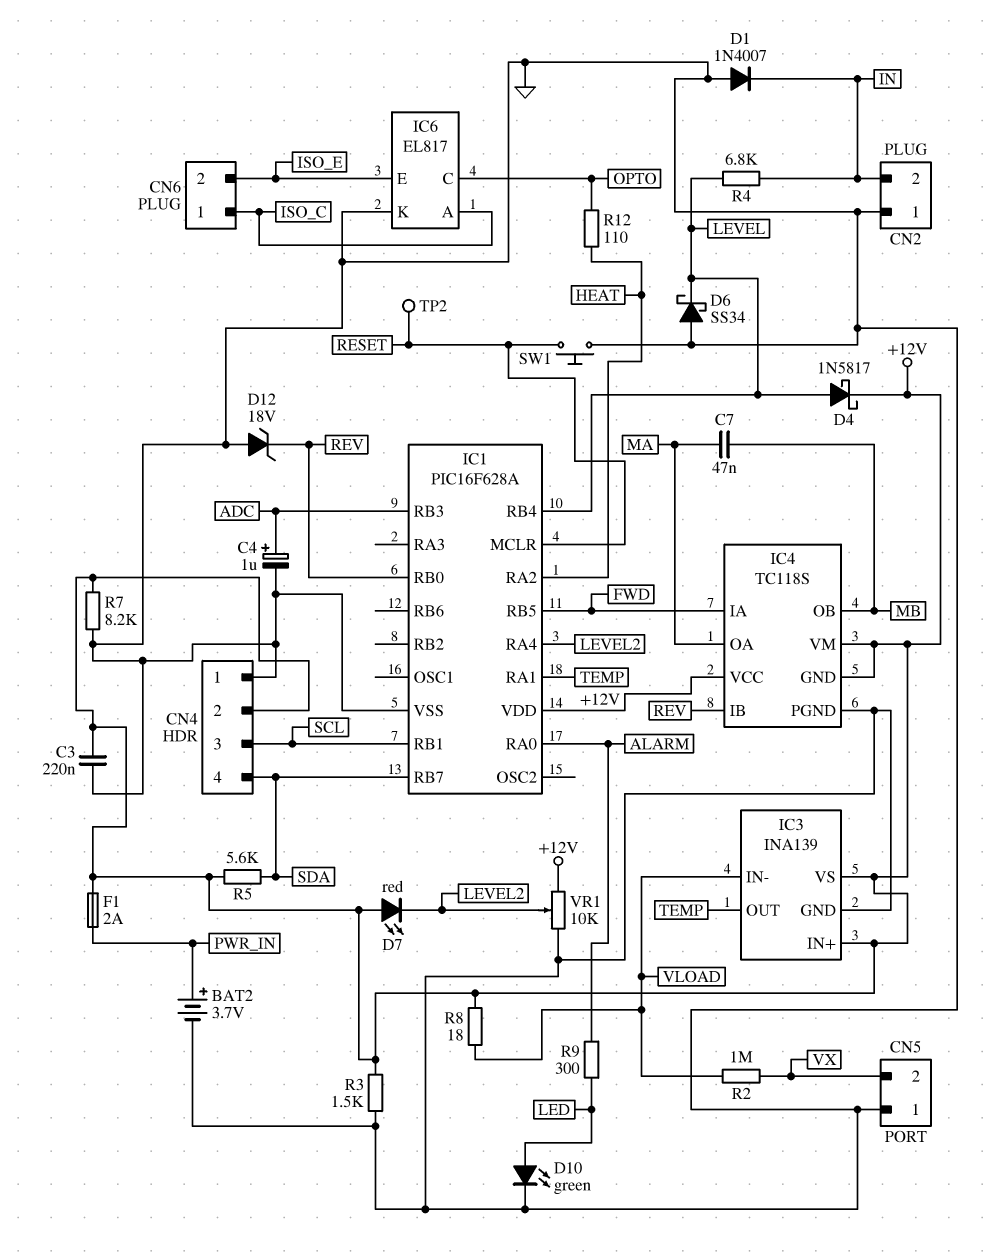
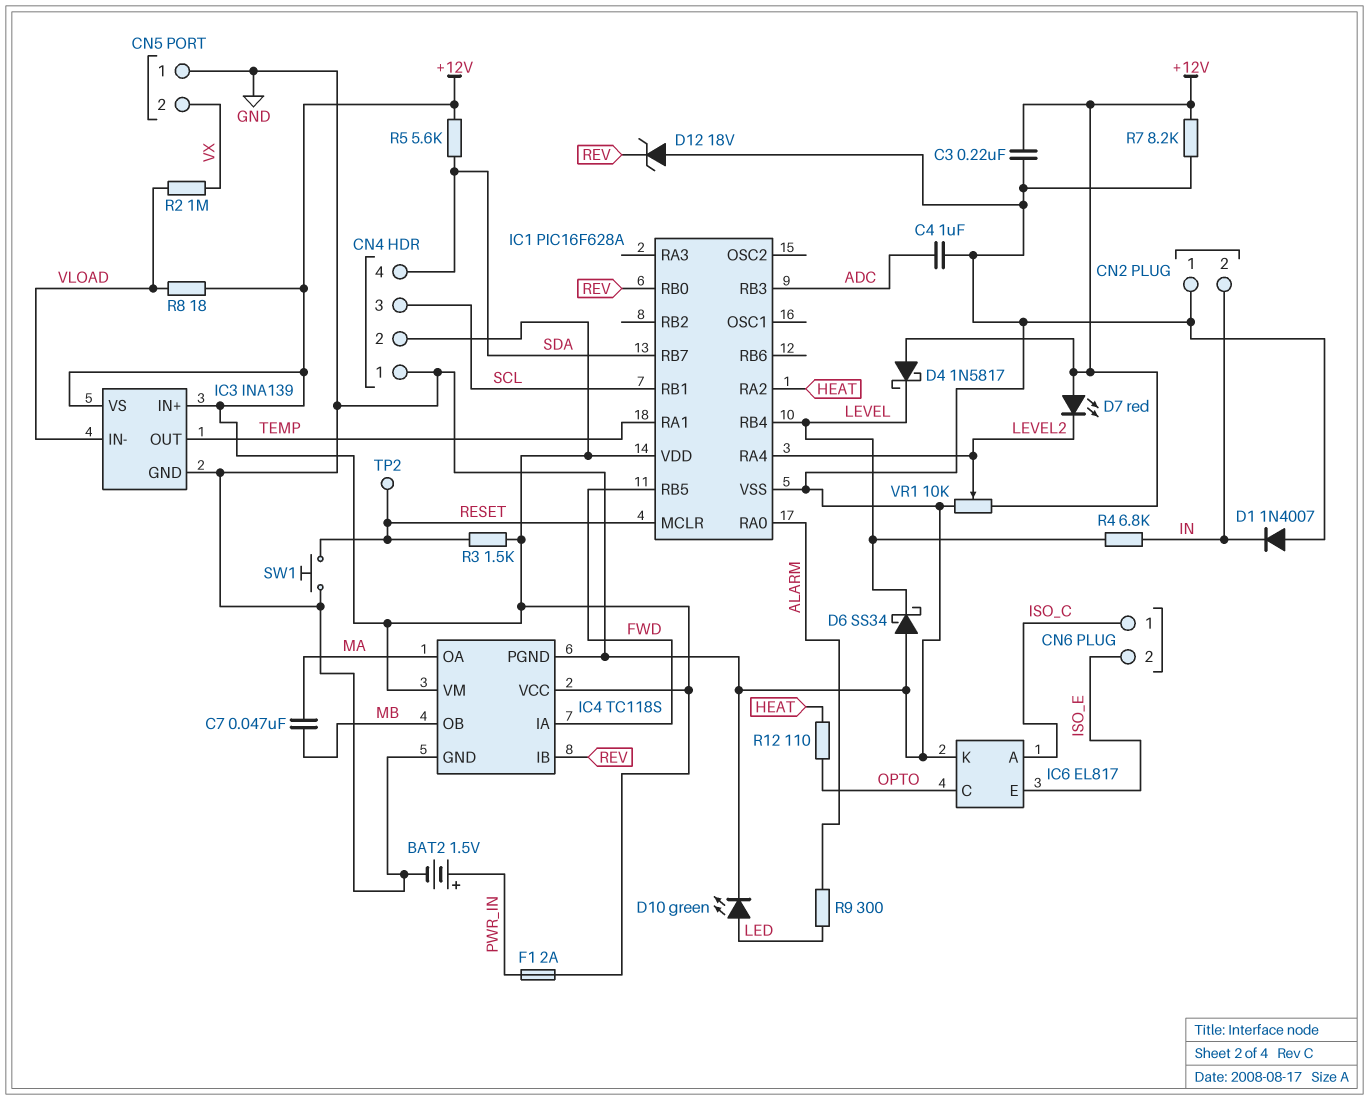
BAT2: 3.7V (plus PWR_IN, minus GND) -> 1.5V (plus PWR_IN, minus GND)
C4: 1uF (plus ADC, minus GND) -> 1uF (ADC, GND)
D4: schottky 1N5817 (A LEVEL, K +12V) -> schottky 1N5817 (A +12V, K LEVEL)
IC4 pin GND: +12V -> GND
R3: 1.5k (+12V, GND) -> 1.5k (+12V, RESET)

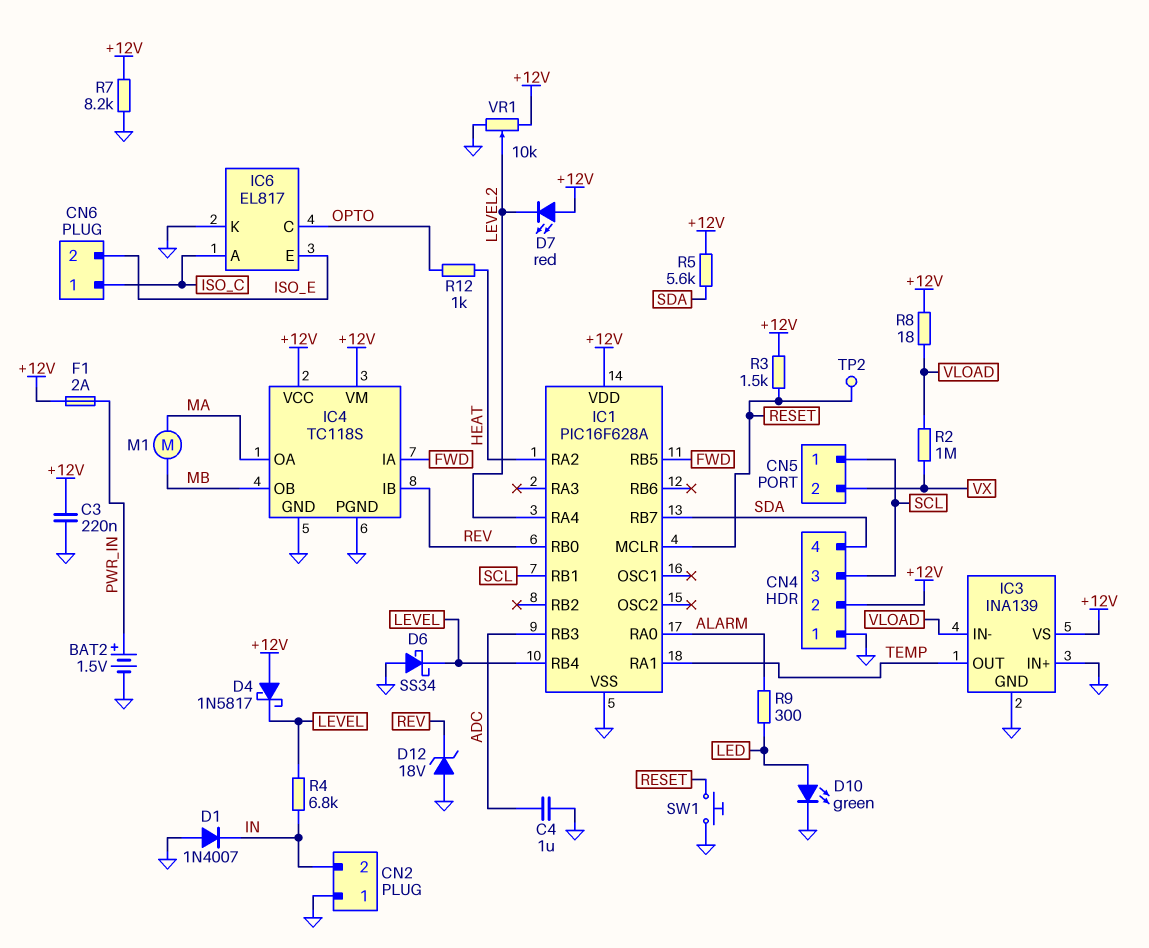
C7: 47nF (MA, MB) -> none
CN5 pin 1: GND -> SCL
IC3 pin IN+: +12V -> GND
M1: none -> motor (MA, MB)
R12: 110 (HEAT, OPTO) -> 1k (HEAT, OPTO)

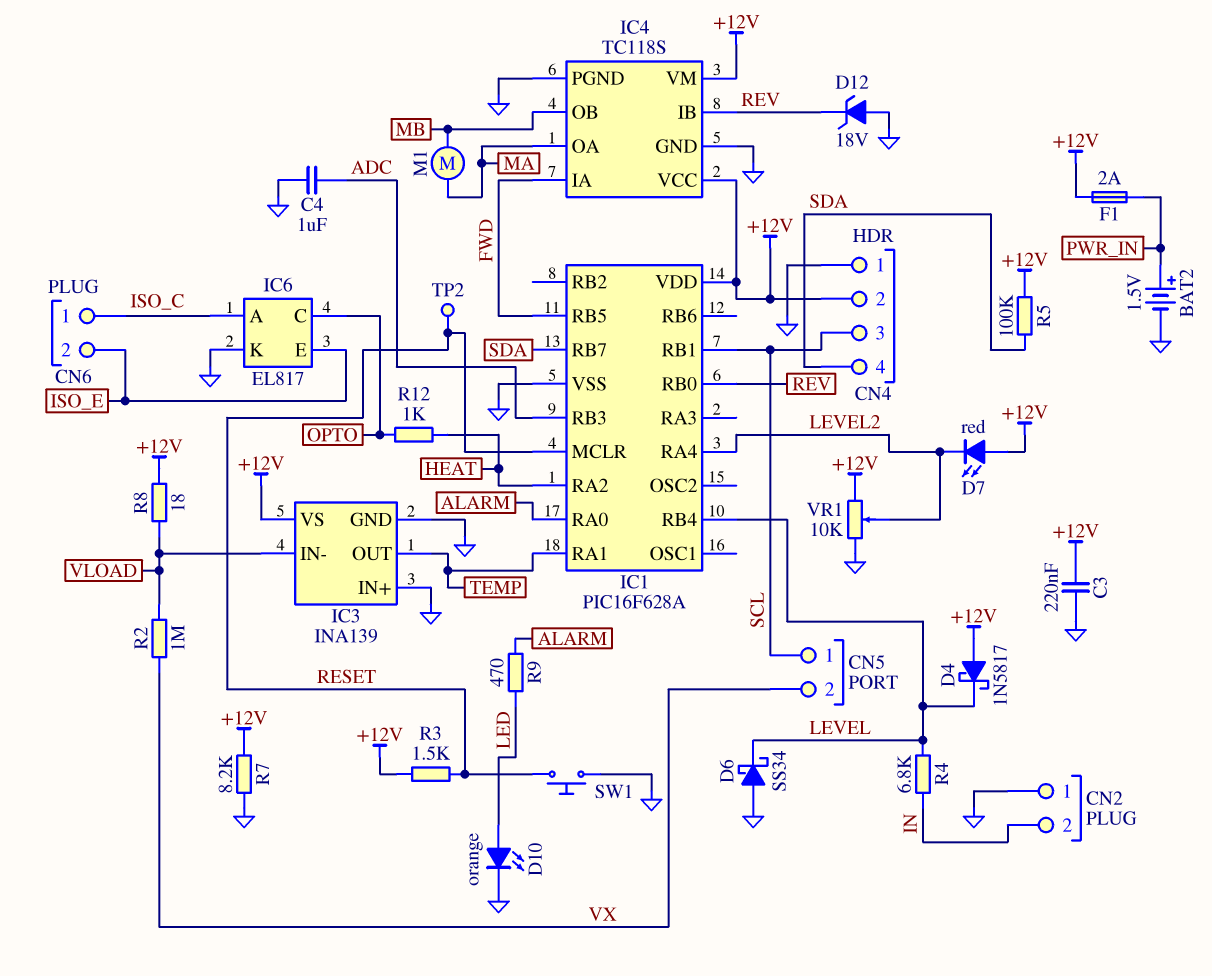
D1: diode 1N4007 (A GND, K IN) -> none
D10: LED green (A LED, K GND) -> LED orange (A LED, K GND)
R5: 5.6k (+12V, SDA) -> 100k (+12V, SDA)
R9: 300 (ALARM, LED) -> 470 (ALARM, LED)

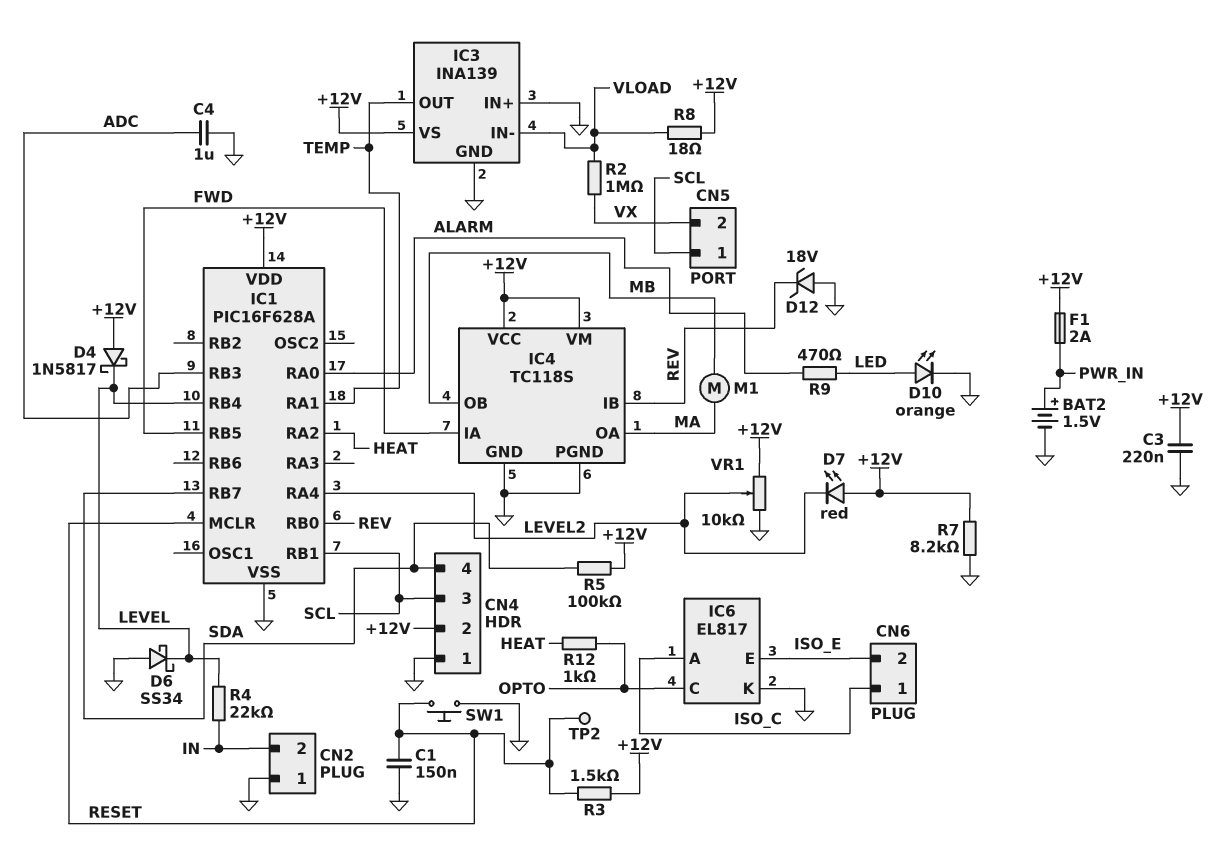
C1: none -> 150nF (GND, RESET)
R4: 6.8k (IN, LEVEL) -> 22k (IN, LEVEL)

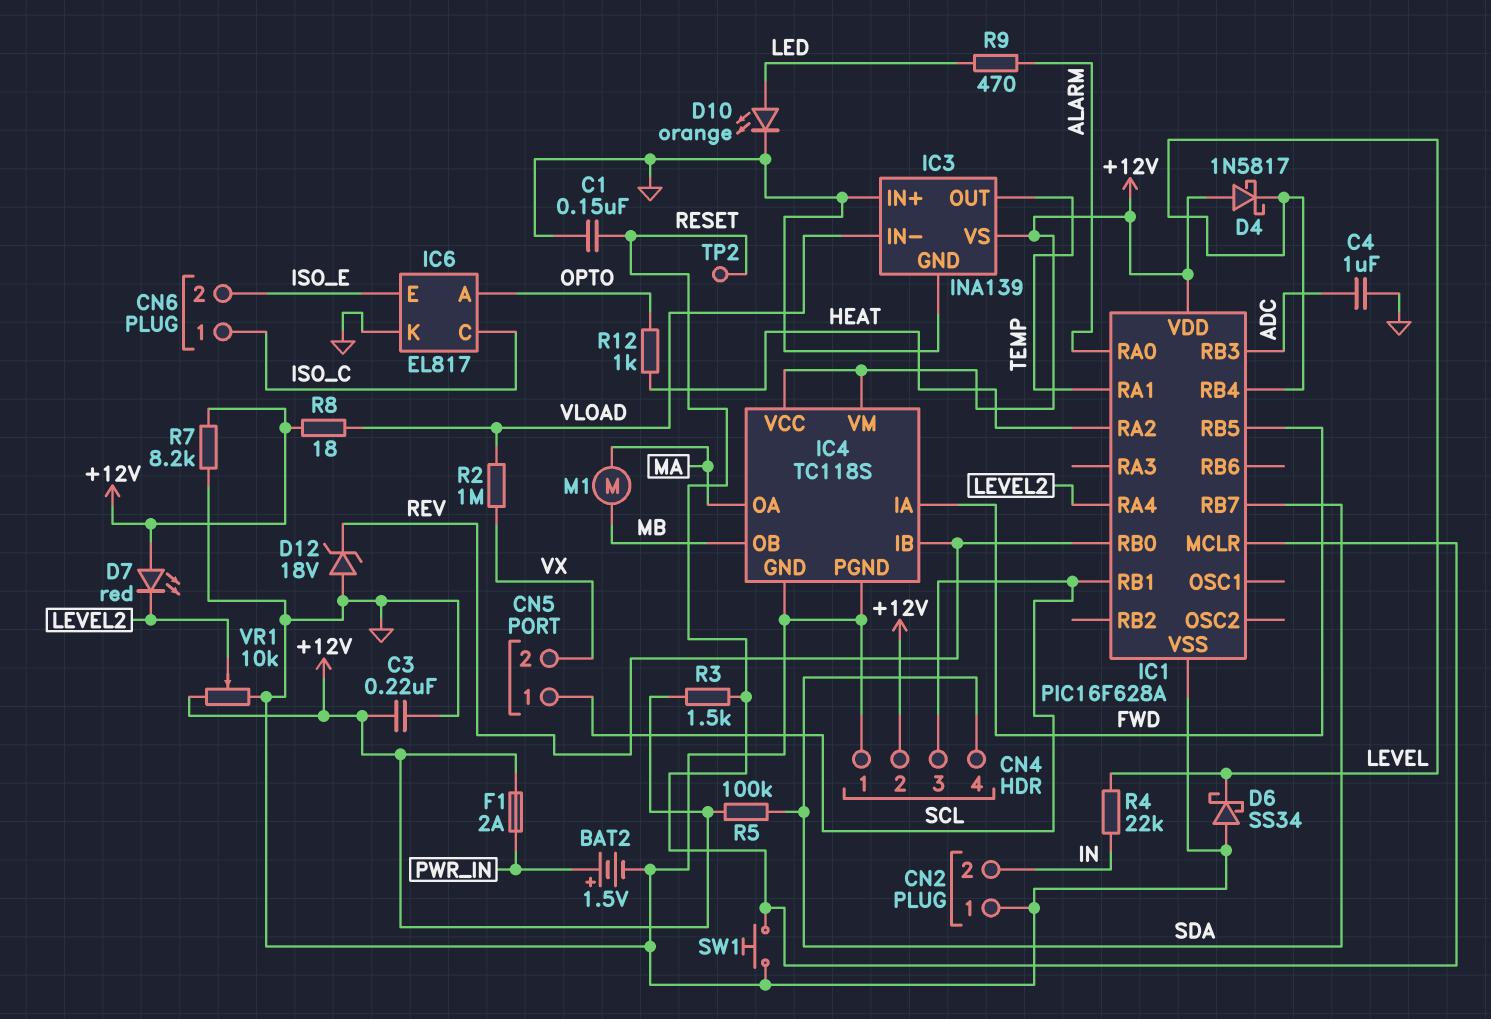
IC6 pin A: ISO_C -> OPTO
IC6 pin C: OPTO -> ISO_C

